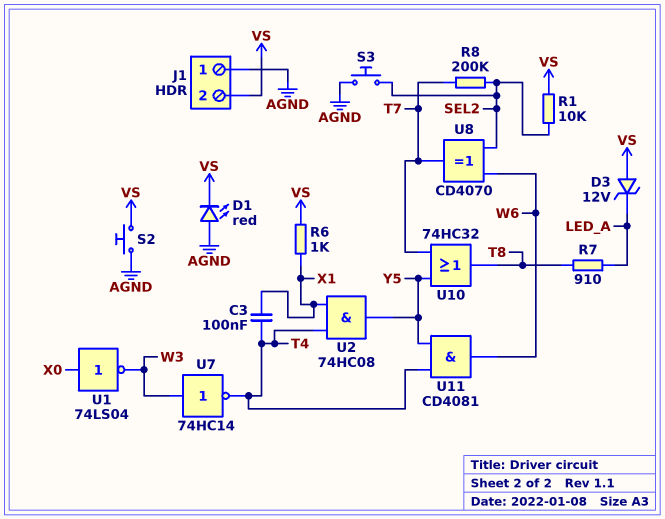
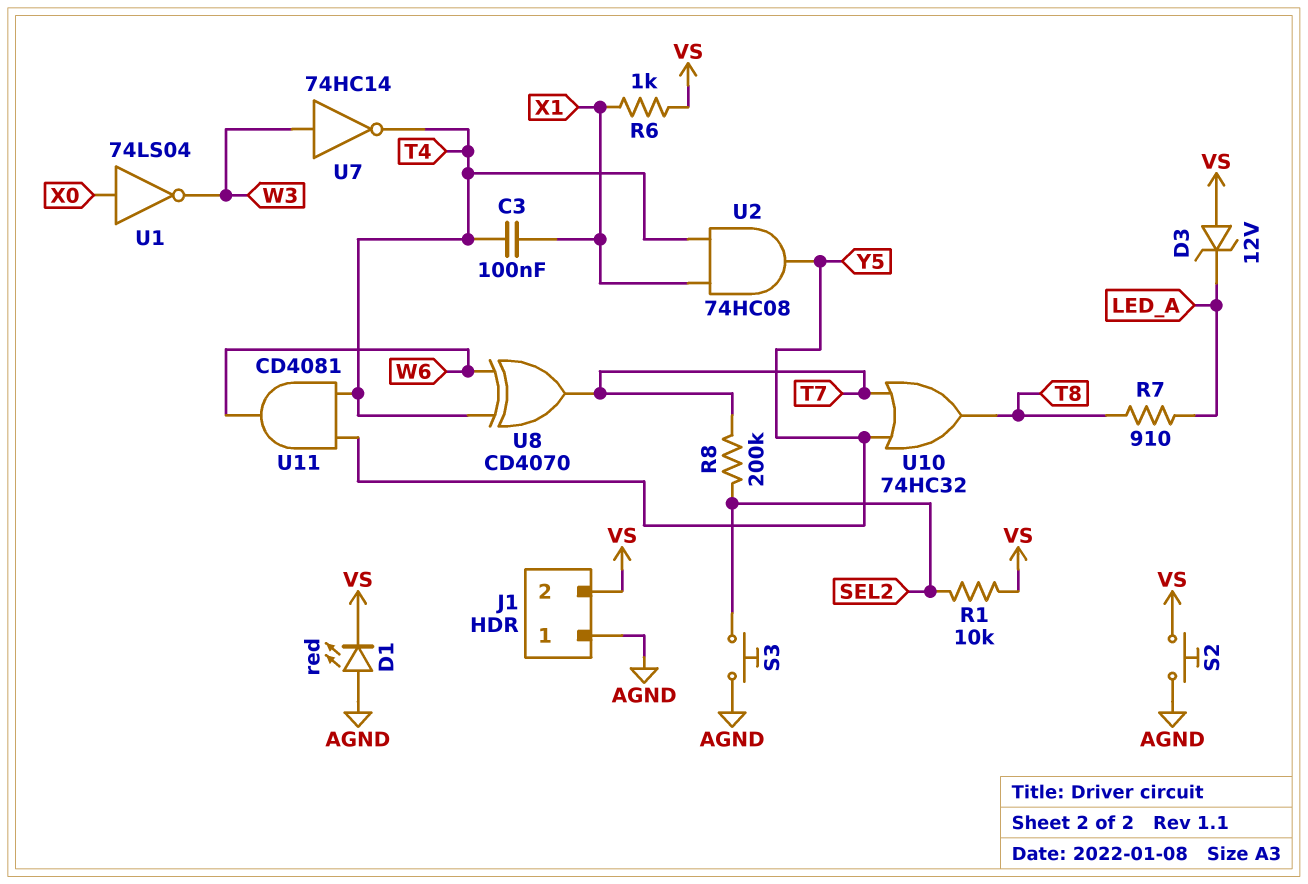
U8: XOR CD4070 (in SEL2, in W6, out T7) -> XOR CD4070 (in T4, in W6, out T7)

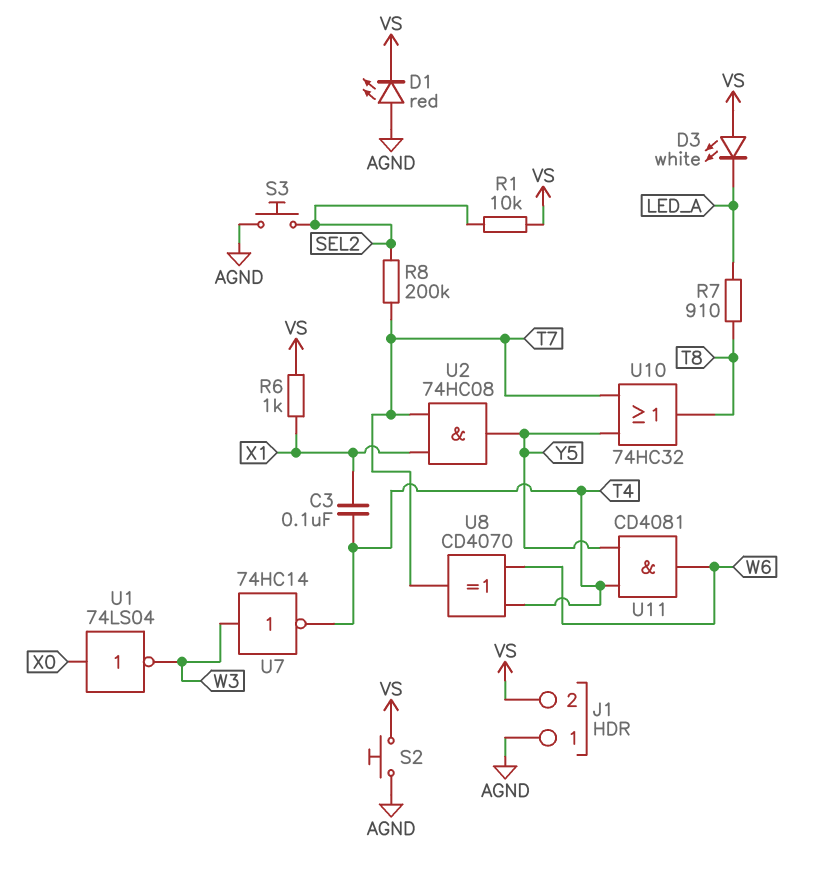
D3: zener 12V (A VS, K LED_A) -> LED white (A VS, K LED_A)
U2: AND 74HC08 (in T4, in X1, out Y5) -> AND 74HC08 (in T7, in X1, out Y5)

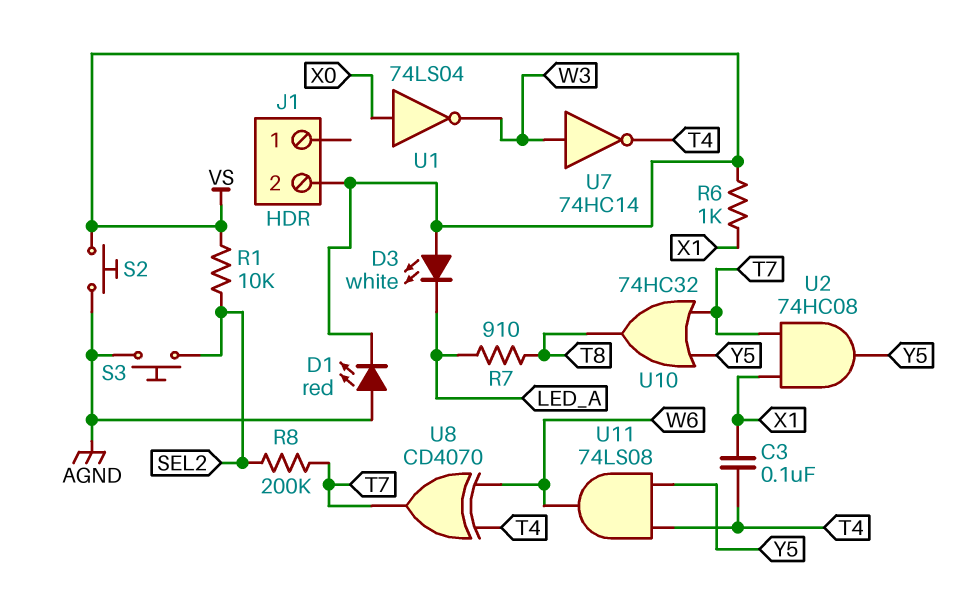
J1 pin 1: AGND -> none
U11: AND CD4081 (in T4, in Y5, out W6) -> AND 74LS08 (in T4, in Y5, out W6)

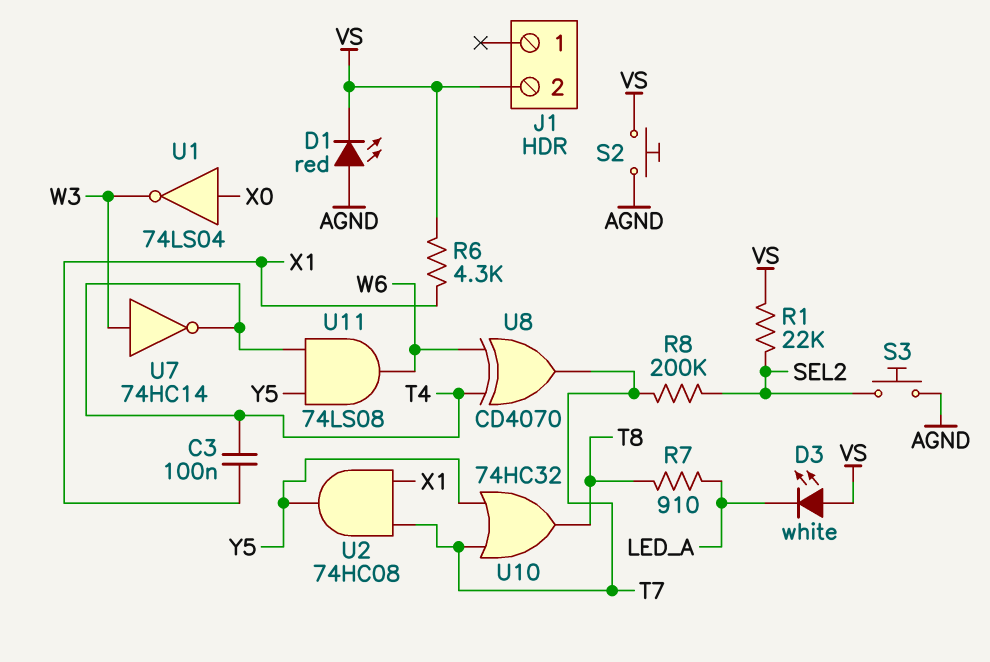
R1: 10k (SEL2, VS) -> 22k (SEL2, VS)
R6: 1k (VS, X1) -> 4.3k (VS, X1)

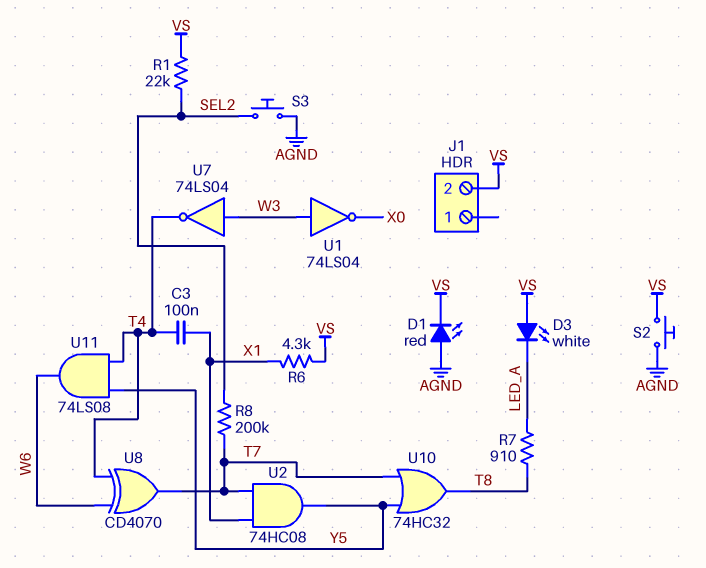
U1: NOT 74LS04 (in X0, out W3) -> NOT 74LS04 (in W3, out X0)
U7: NOT 74HC14 (in W3, out T4) -> NOT 74LS04 (in W3, out T4)

